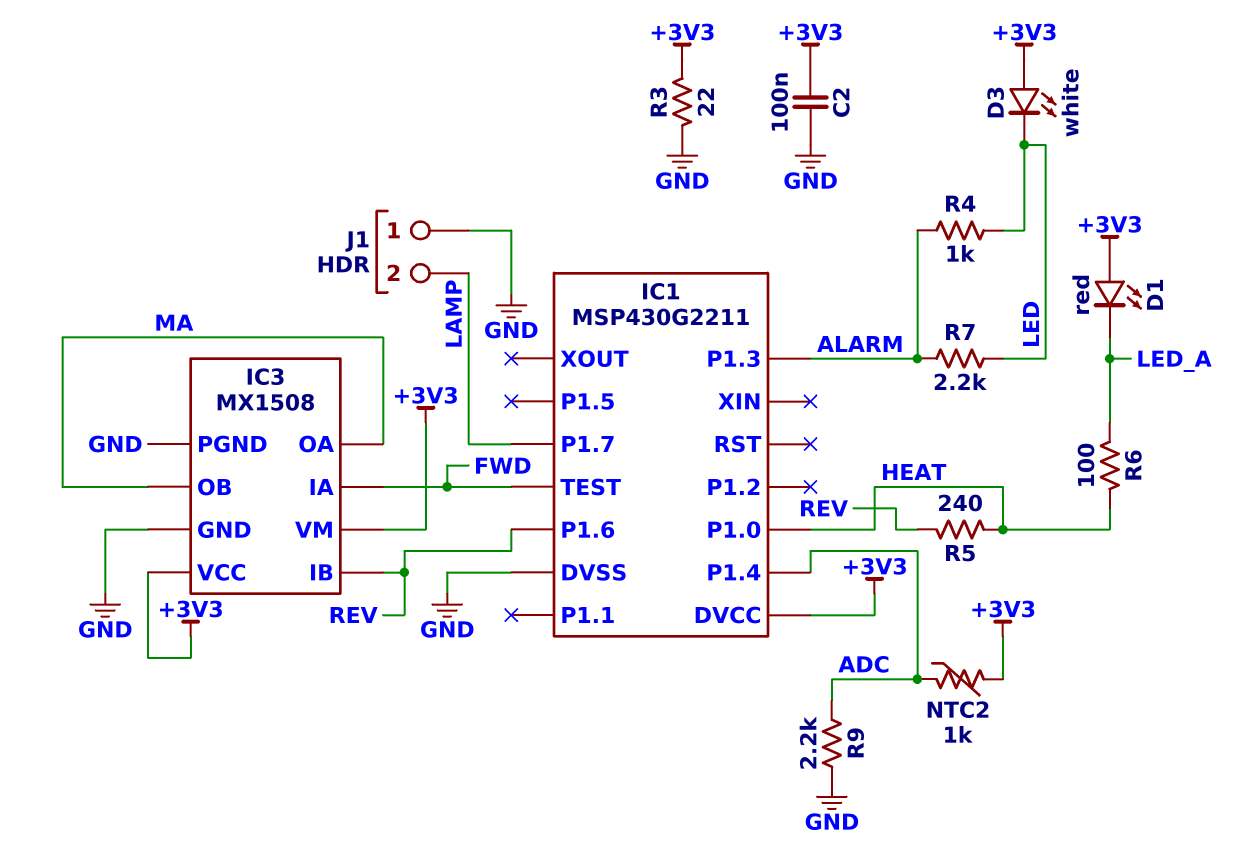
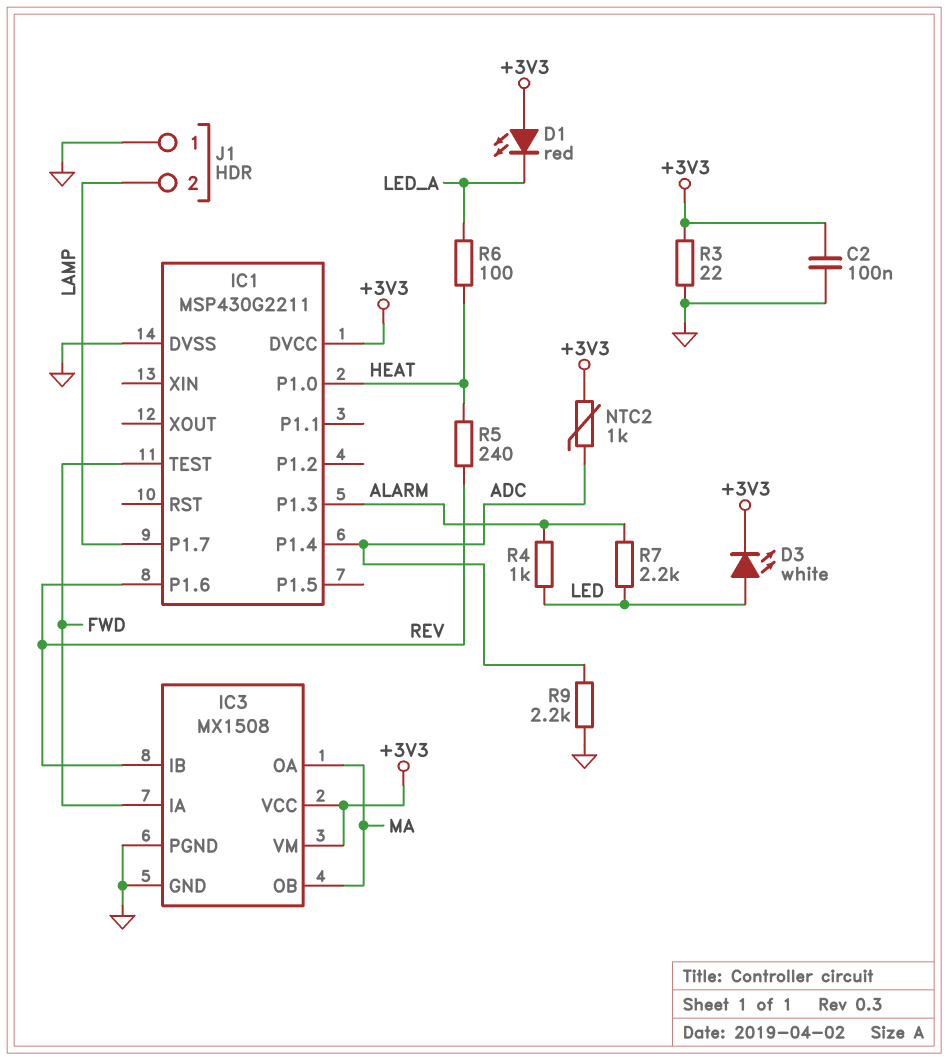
D3: LED white (A +3V3, K LED) -> LED white (A LED, K +3V3)

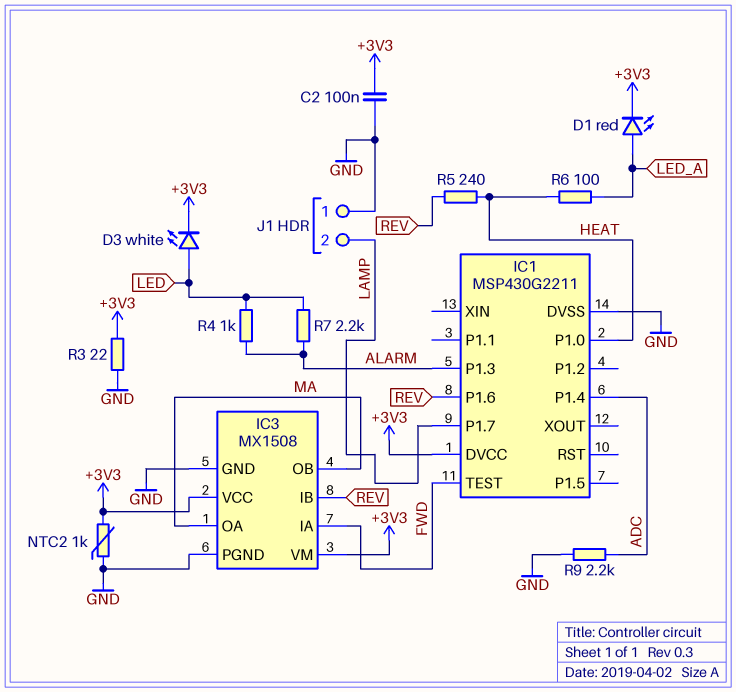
D1: LED red (A +3V3, K LED_A) -> LED red (A LED_A, K +3V3)
NTC2: 1k (+3V3, ADC) -> 1k (+3V3, GND)

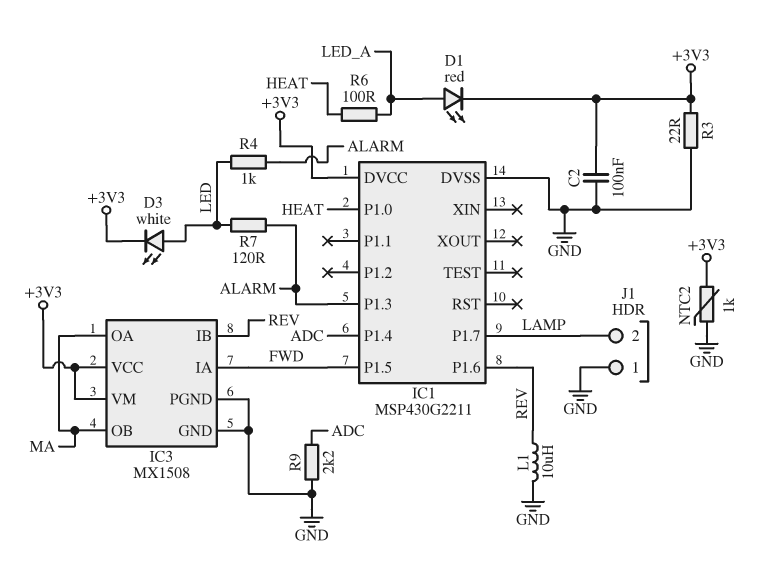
IC1 pin P1.5: none -> FWD
IC1 pin TEST: FWD -> none
L1: none -> 10uH (GND, REV)
R5: 240 (HEAT, REV) -> none
R7: 2.2k (ALARM, LED) -> 120 (ALARM, LED)

